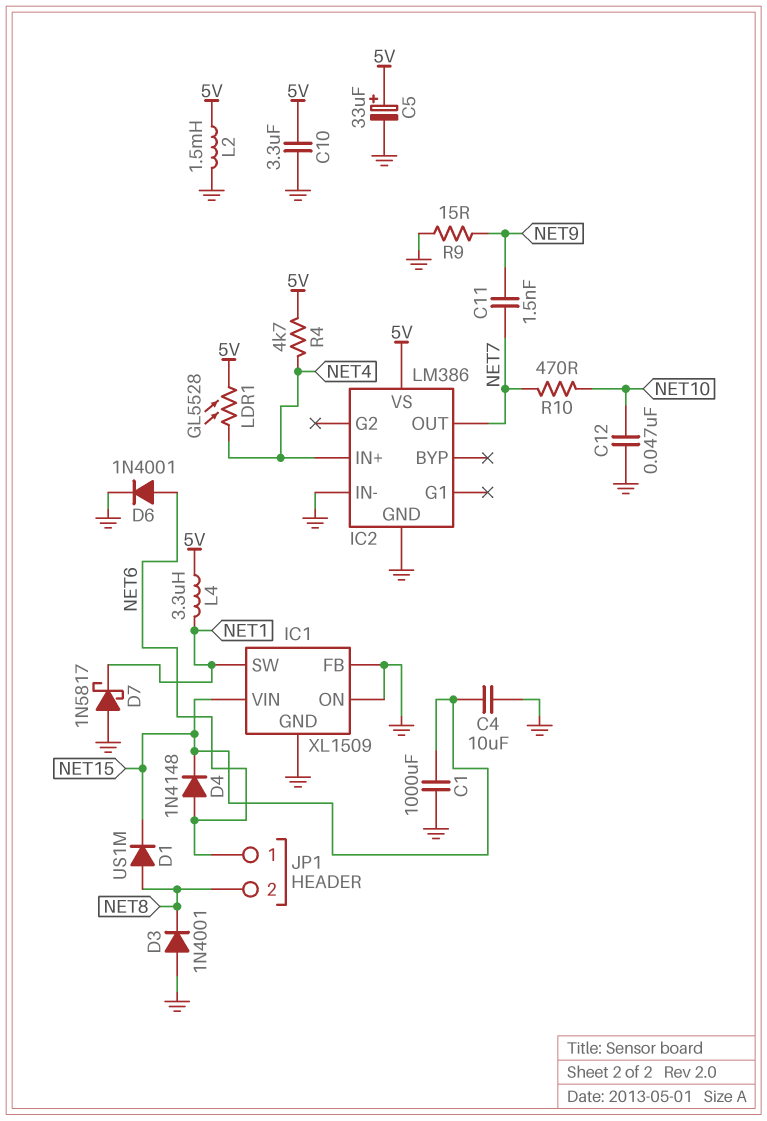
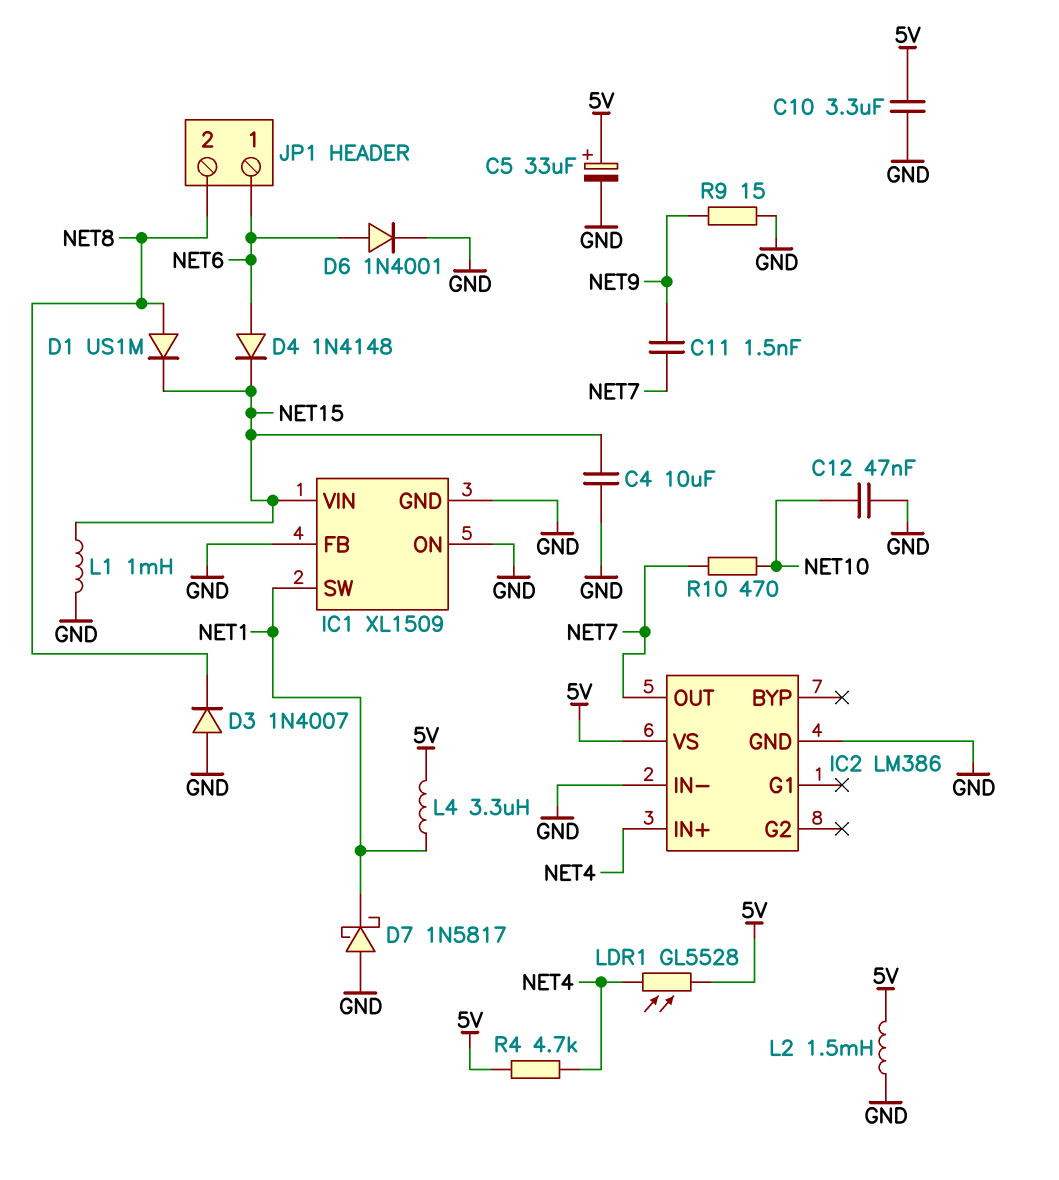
C1: 1000uF (GND, NET15) -> none
D3: diode 1N4001 (A GND, K NET8) -> diode 1N4007 (A GND, K NET8)
L1: none -> 1mH (GND, NET15)

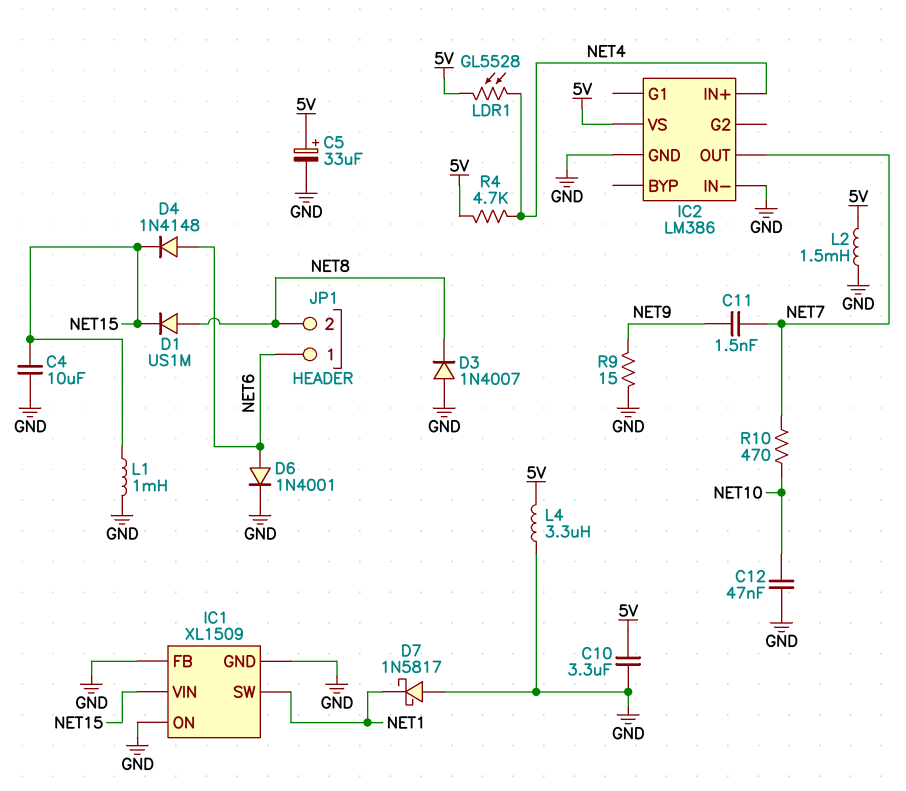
L4: 3.3uH (5V, NET1) -> 3.3uH (5V, GND)

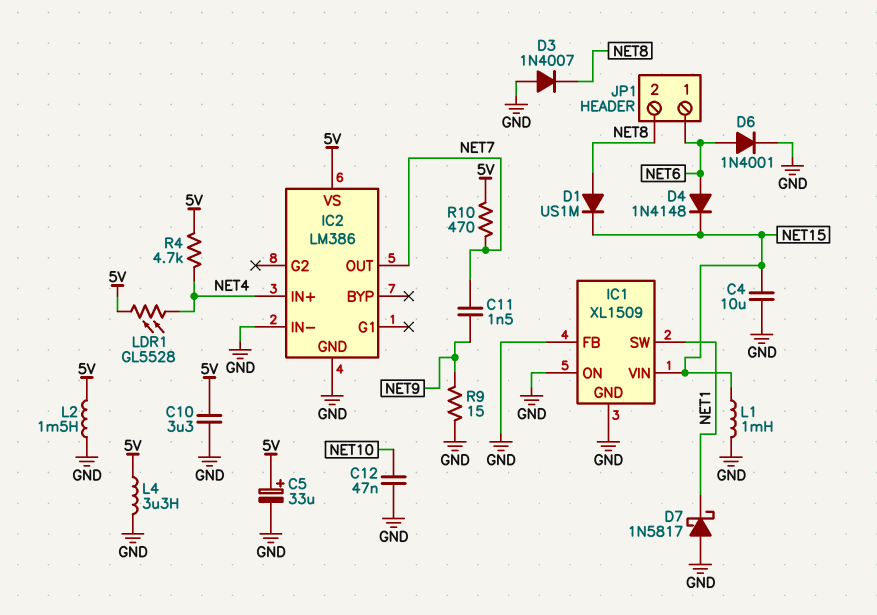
R10: 470 (NET7, NET10) -> 470 (5V, NET7)

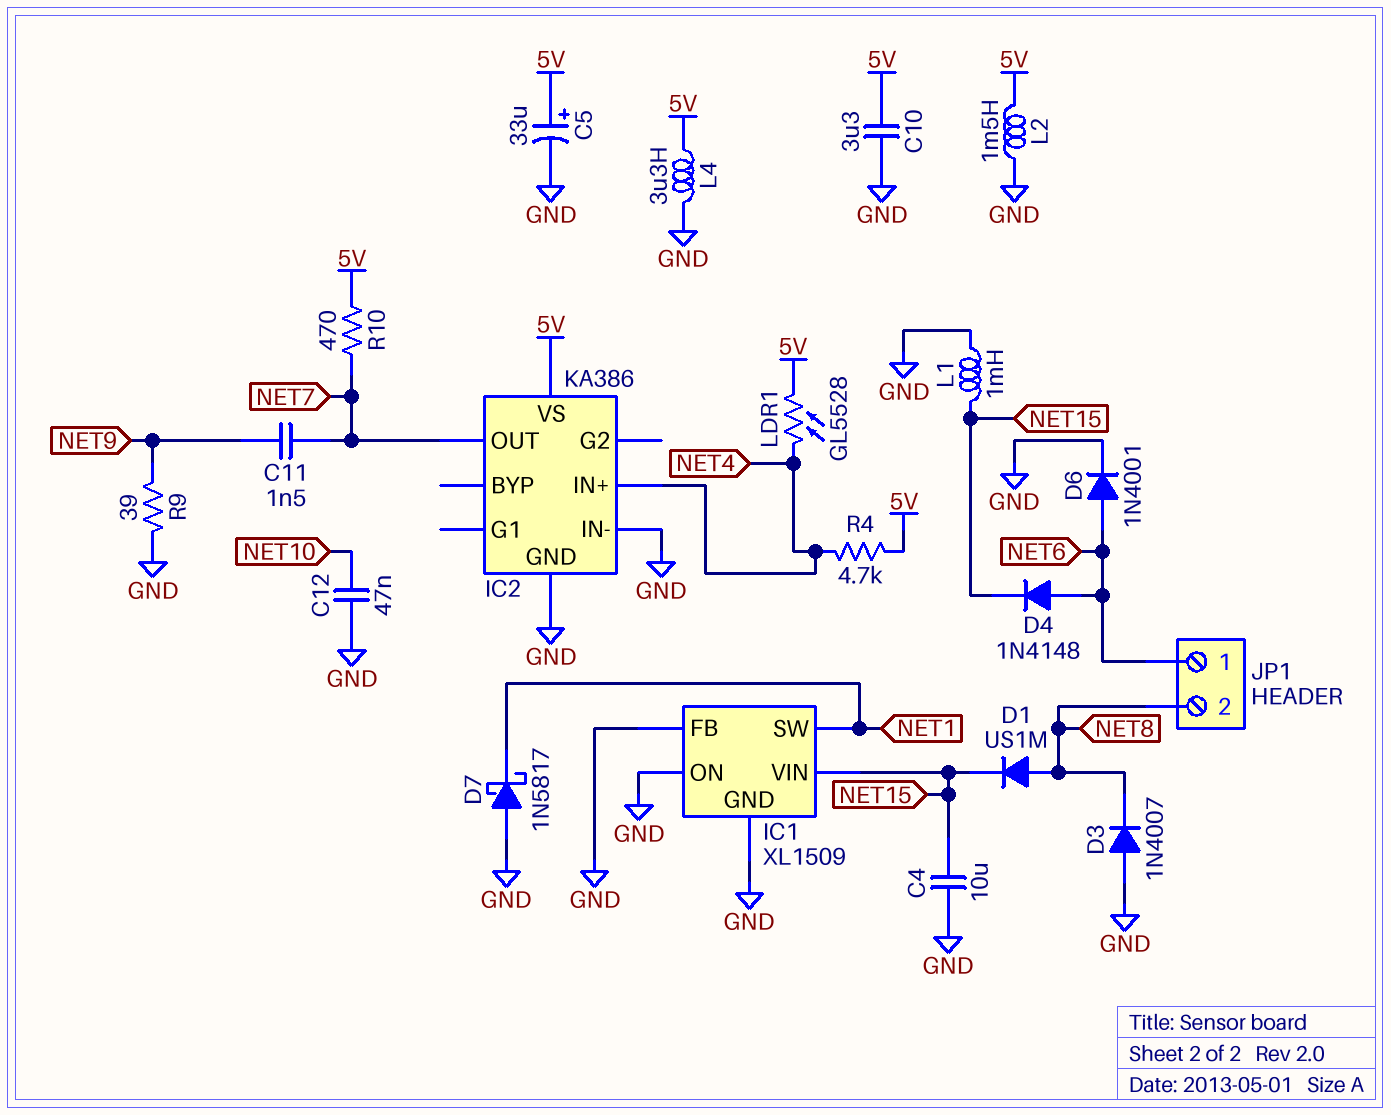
IC2: LM386 -> KA386
R9: 15 (GND, NET9) -> 39 (GND, NET9)

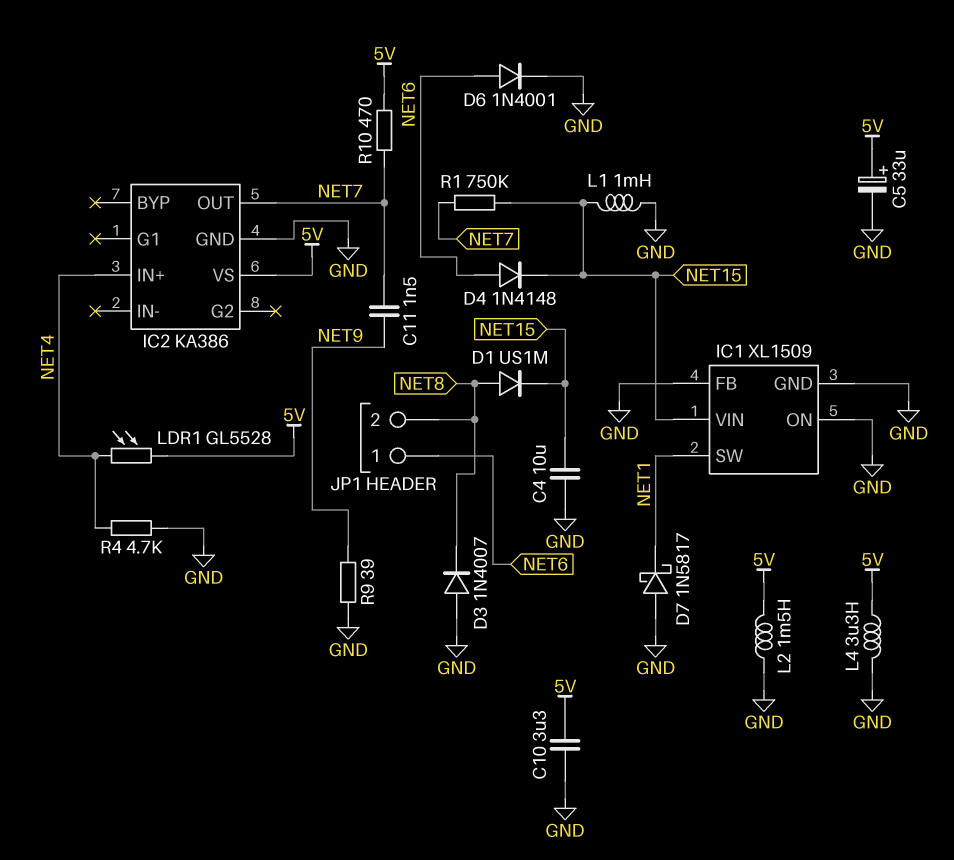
C12: 47nF (GND, NET10) -> none
IC2 pin IN-: GND -> none
R1: none -> 750k (NET7, NET15)
R4: 4.7k (5V, NET4) -> 4.7k (GND, NET4)

